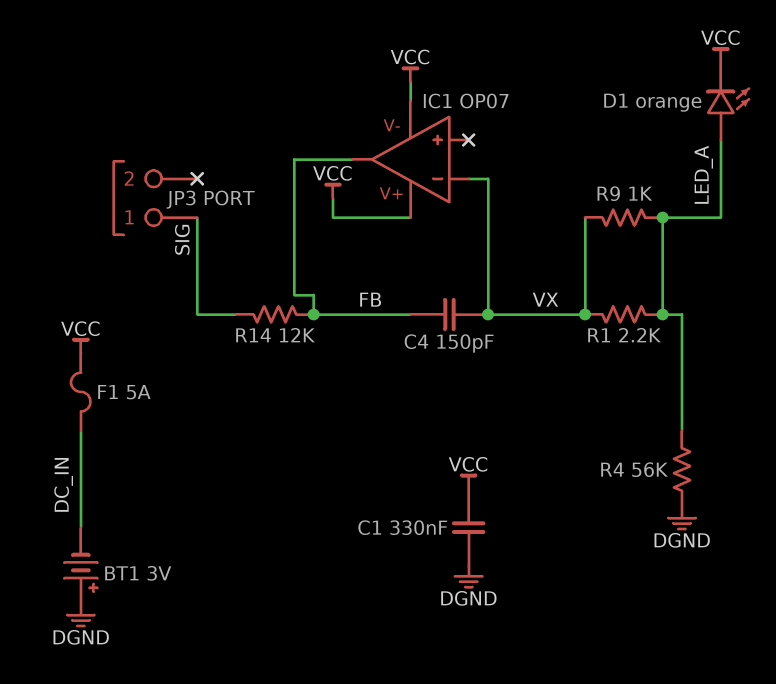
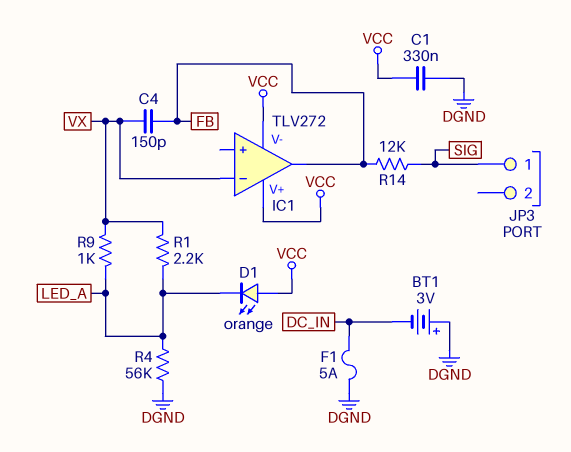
D1: LED orange (A LED_A, K VCC) -> LED orange (A VCC, K LED_A)
F1: 5A (DC_IN, VCC) -> 5A (DC_IN, DGND)
IC1: OP07 -> TLV272

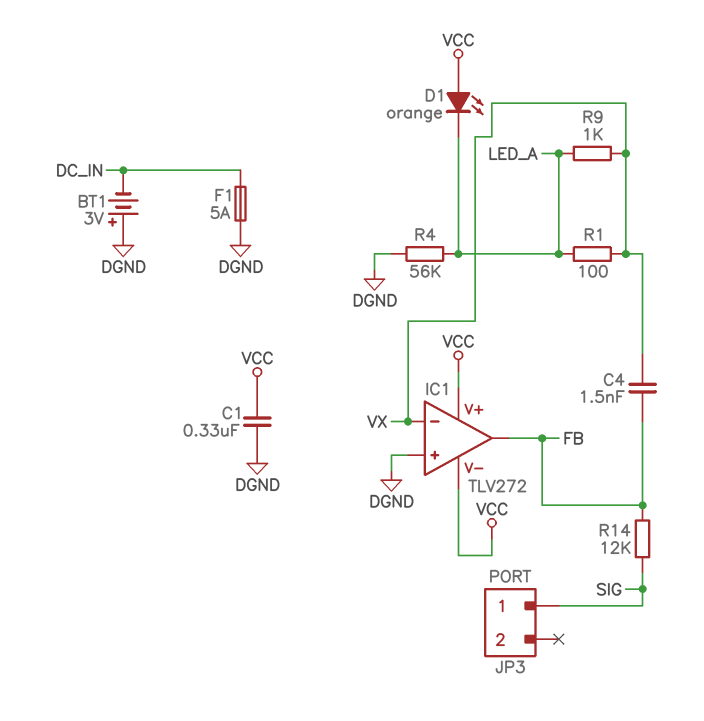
C4: 150pF (FB, VX) -> 1.5nF (FB, VX)
IC1 pin in+: none -> DGND
R1: 2.2k (LED_A, VX) -> 100 (LED_A, VX)

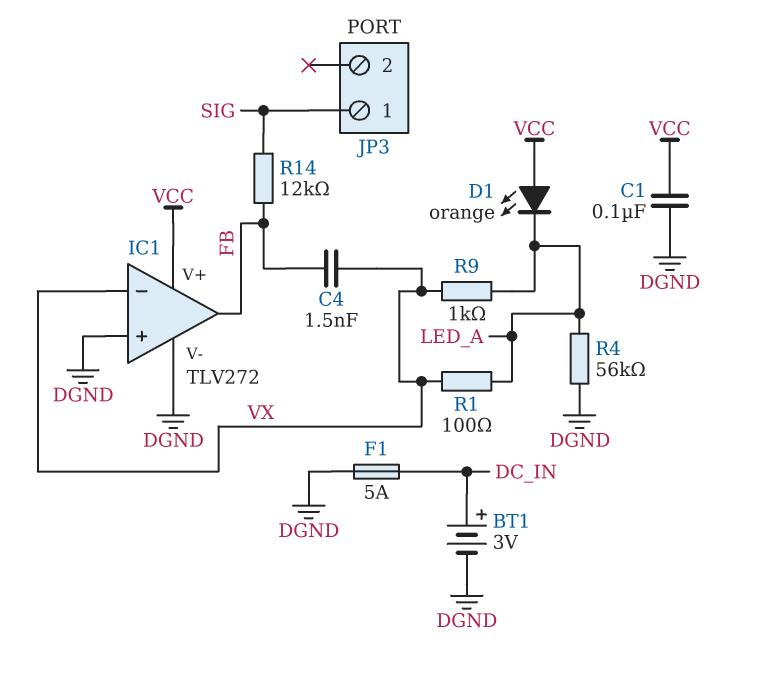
BT1: 3V (plus DGND, minus DC_IN) -> 3V (plus DC_IN, minus DGND)
C1: 330nF (DGND, VCC) -> 100nF (DGND, VCC)
IC1 pin V-: VCC -> DGND

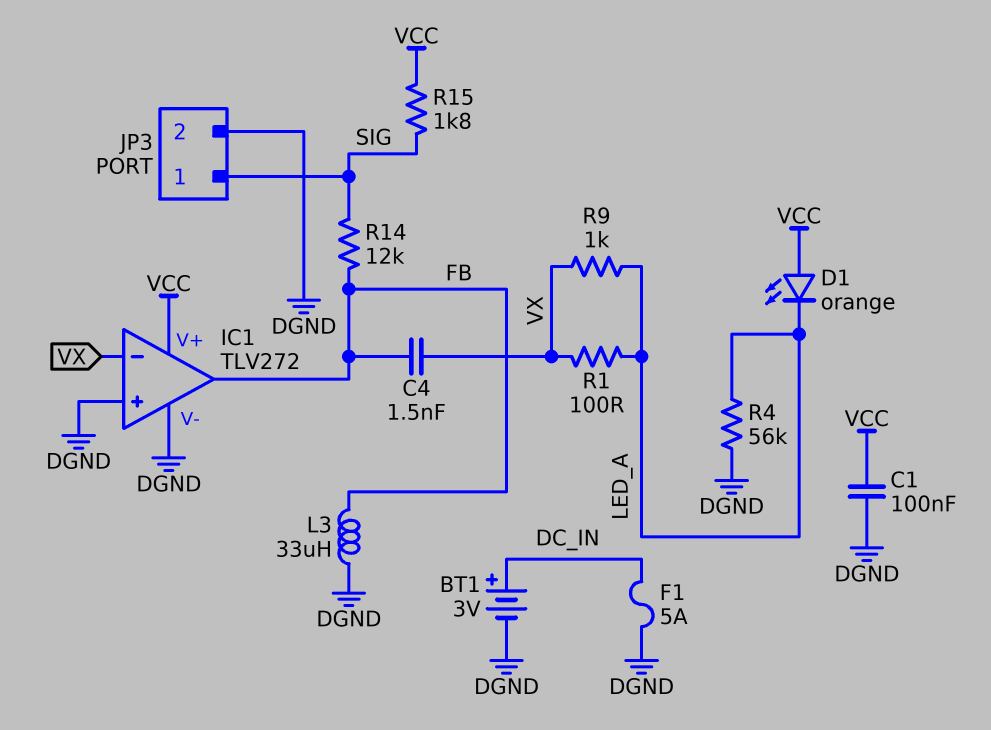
JP3 pin 2: none -> DGND
L3: none -> 33uH (DGND, FB)
R15: none -> 1.8k (SIG, VCC)

